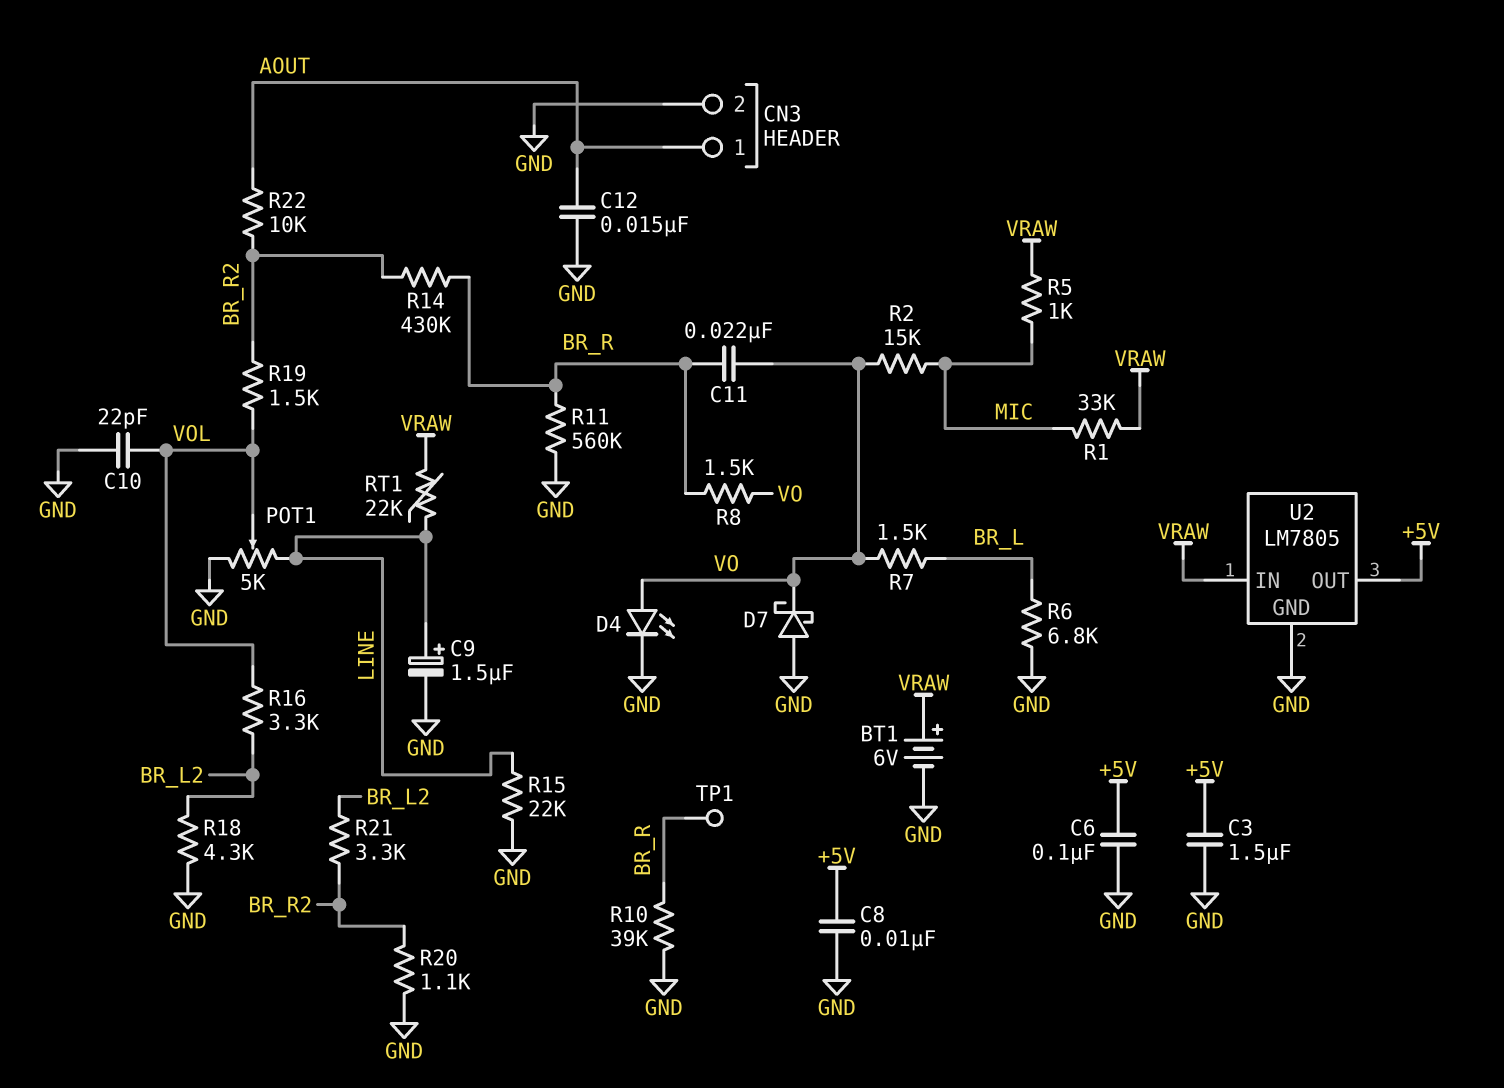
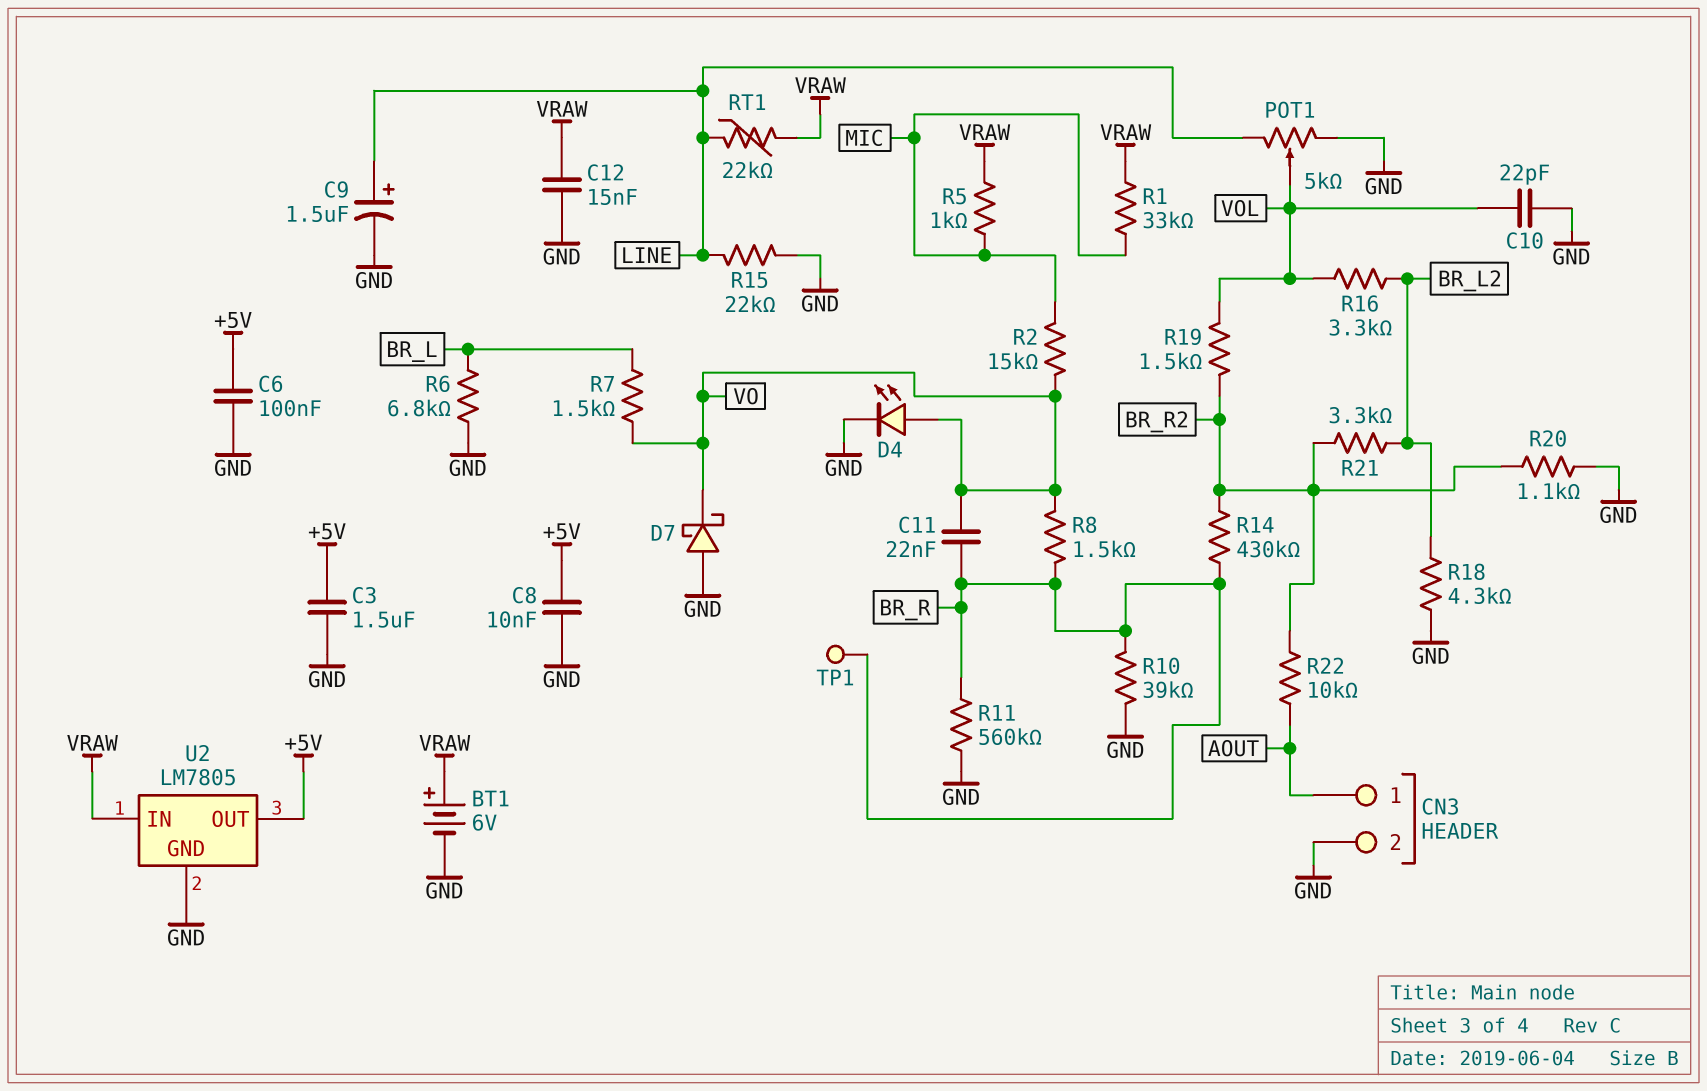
C12: 15nF (AOUT, GND) -> 15nF (GND, VRAW)

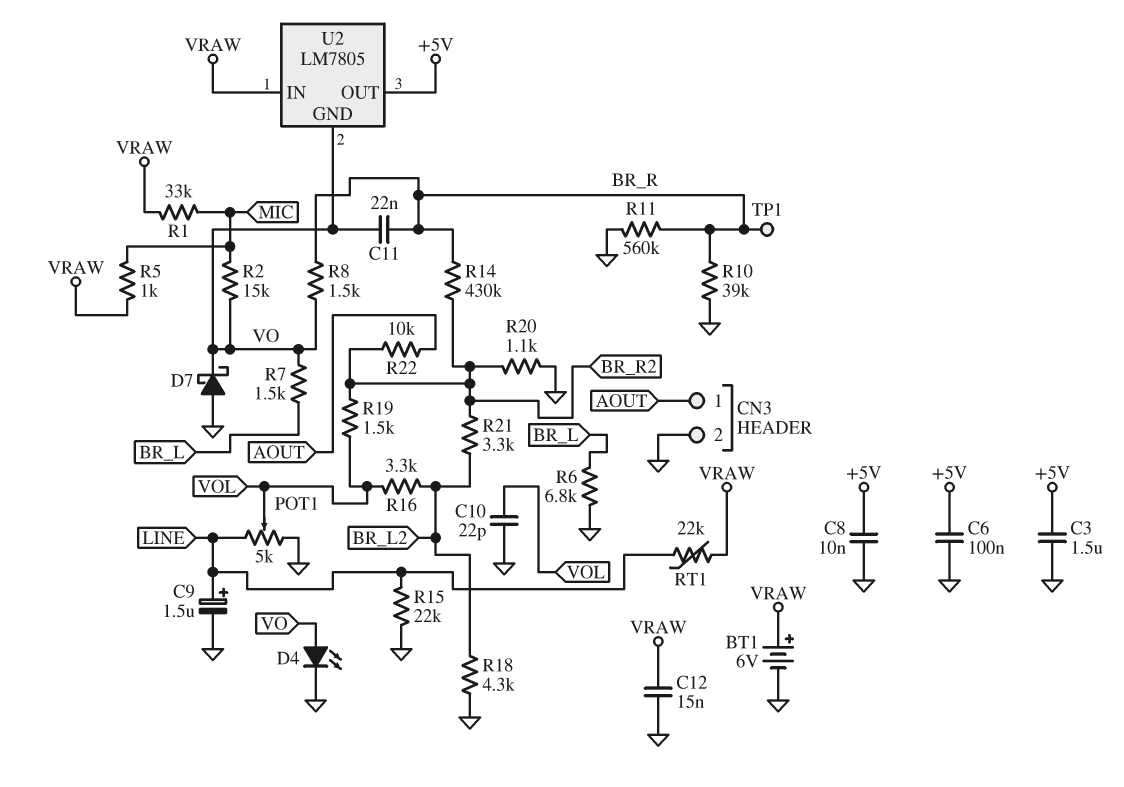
U2 pin GND: GND -> VO

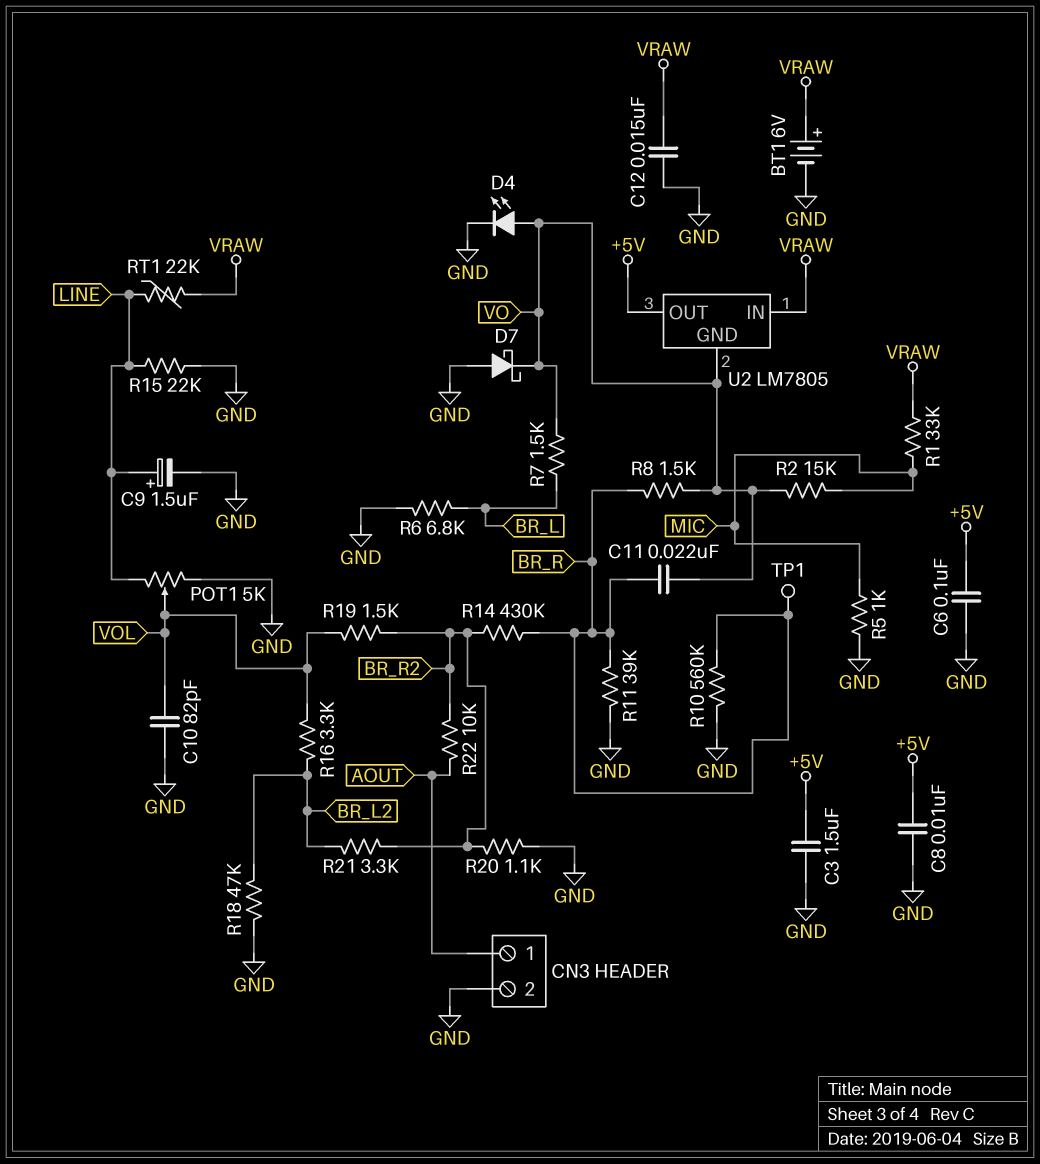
C10: 22pF (GND, VOL) -> 82pF (GND, VOL)
R5: 1k (MIC, VRAW) -> 1k (GND, MIC)
R10: 39k (BR_R, GND) -> 560k (BR_R, GND)
R11: 560k (BR_R, GND) -> 39k (BR_R, GND)
R18: 4.3k (BR_L2, GND) -> 47k (BR_L2, GND)

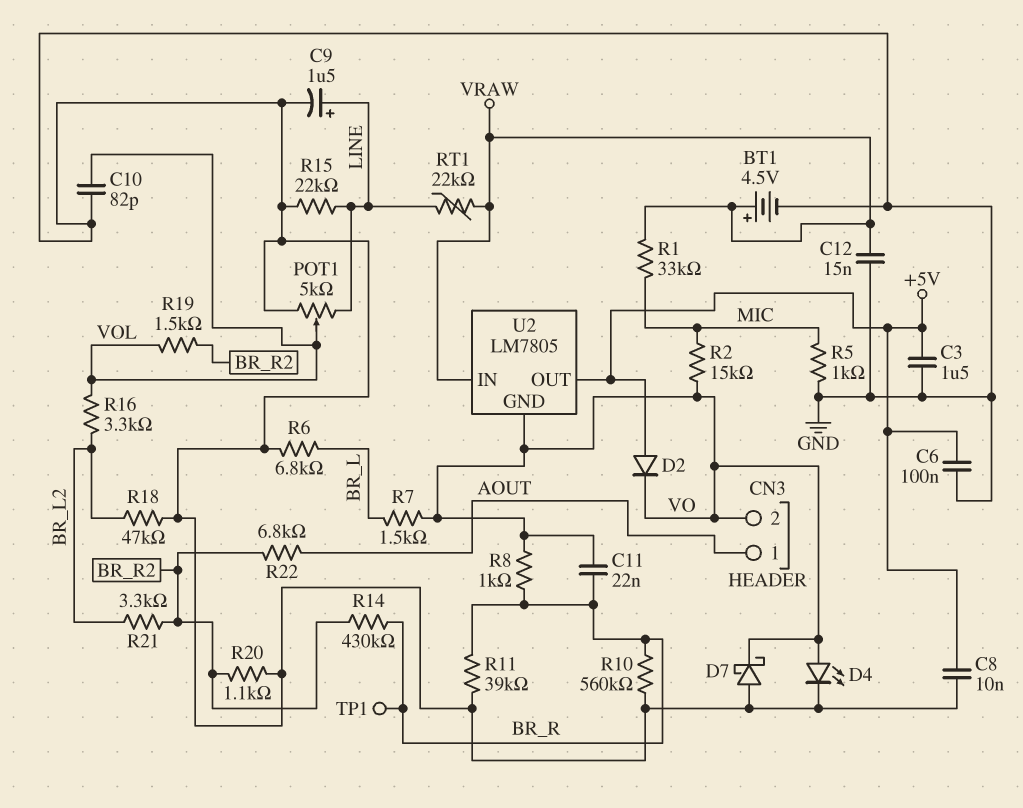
BT1: 6V (plus VRAW, minus GND) -> 4.5V (plus VRAW, minus GND)
CN3 pin 2: GND -> VO
D2: none -> diode (A +5V, K VO)
R8: 1.5k (BR_R, VO) -> 1k (BR_R, VO)
R22: 10k (AOUT, BR_R2) -> 6.8k (AOUT, BR_R2)

